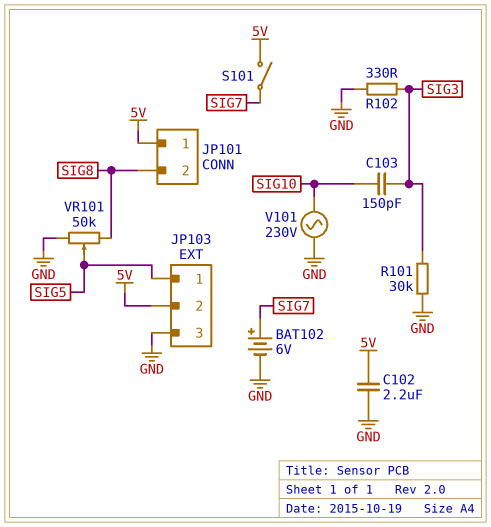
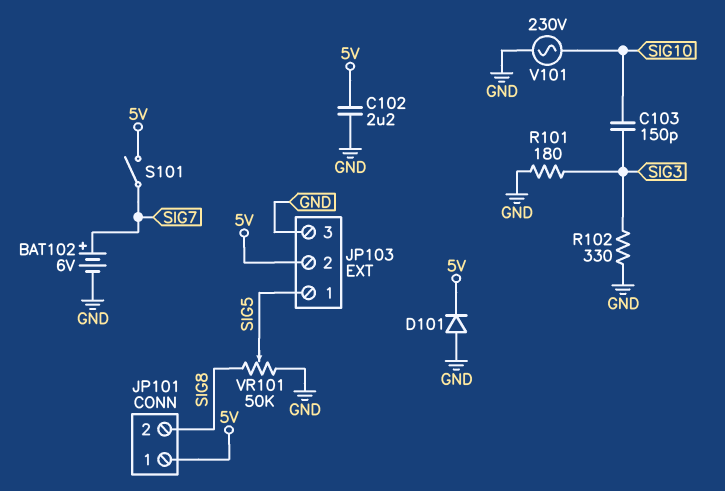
D101: none -> diode (A GND, K 5V)
R101: 30k (GND, SIG3) -> 180 (GND, SIG3)

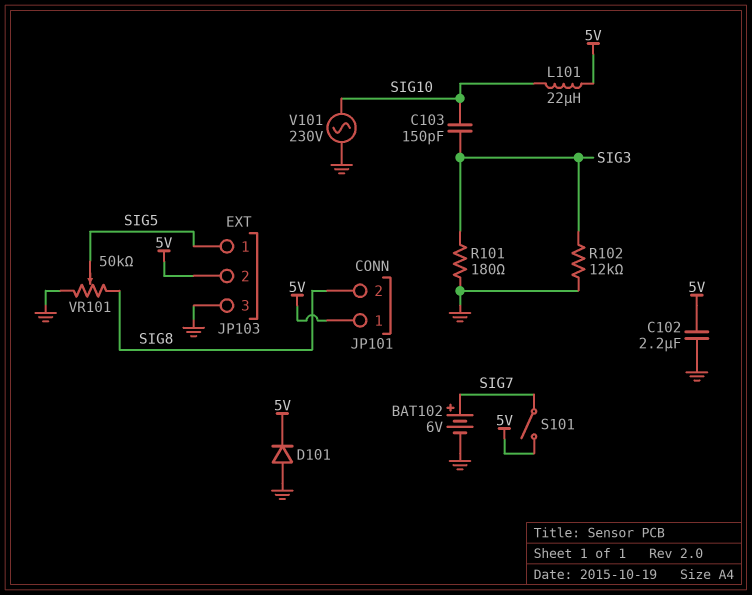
L101: none -> 22uH (5V, SIG10)
R102: 330 (GND, SIG3) -> 12k (GND, SIG3)

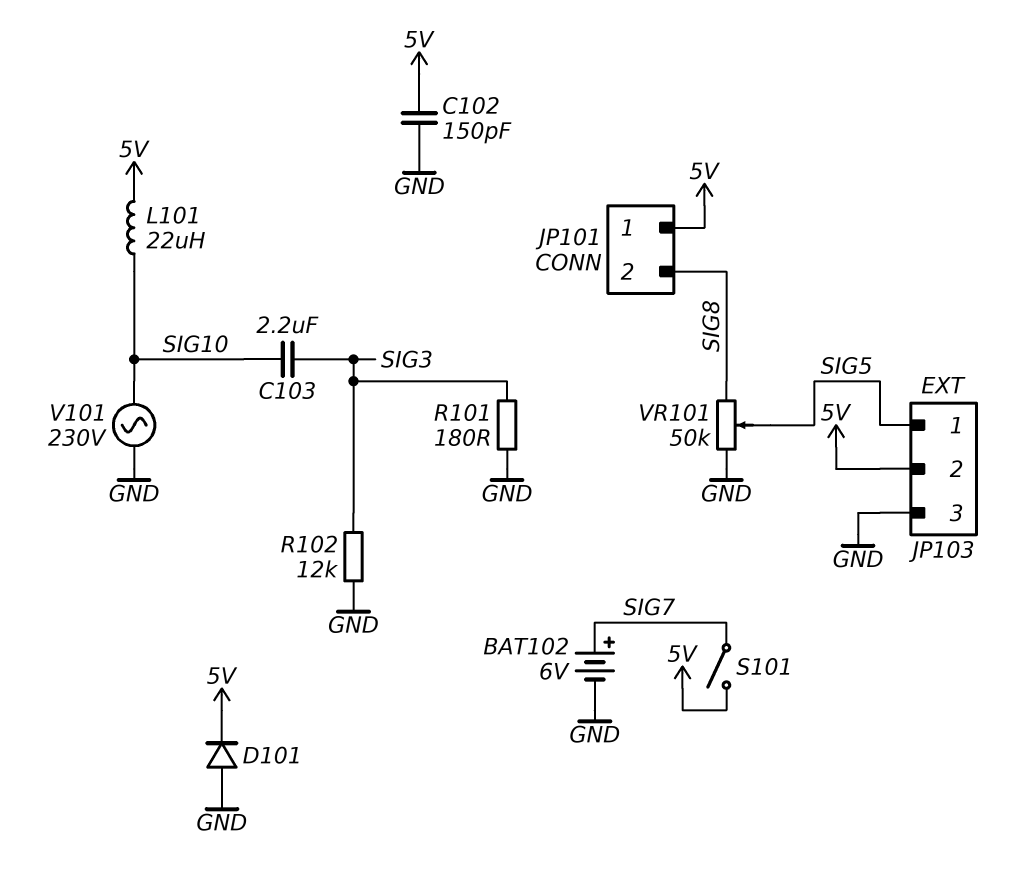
C102: 2.2uF (5V, GND) -> 150pF (5V, GND)
C103: 150pF (SIG3, SIG10) -> 2.2uF (SIG3, SIG10)

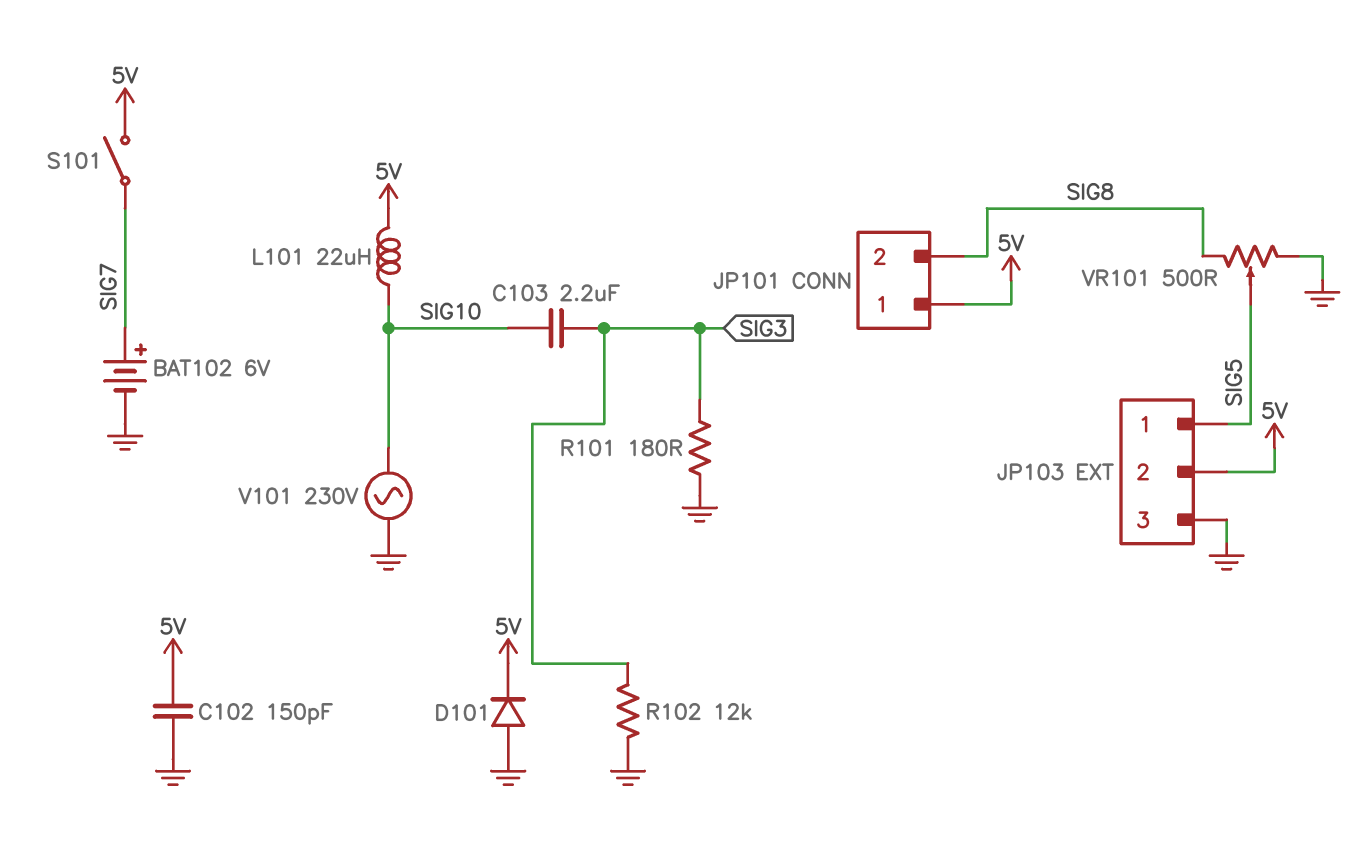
VR101: 50k (GND, SIG8, wiper SIG5) -> 500 (GND, SIG8, wiper SIG5)

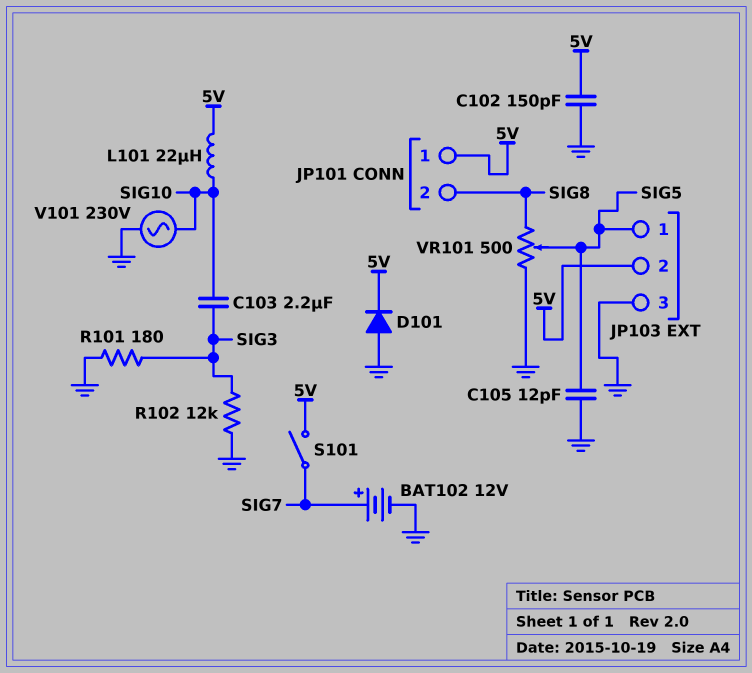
BAT102: 6V (plus SIG7, minus GND) -> 12V (plus SIG7, minus GND)
C105: none -> 12pF (GND, SIG5)

